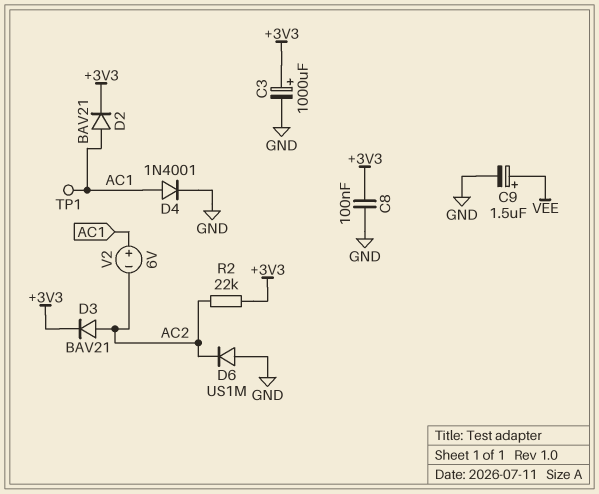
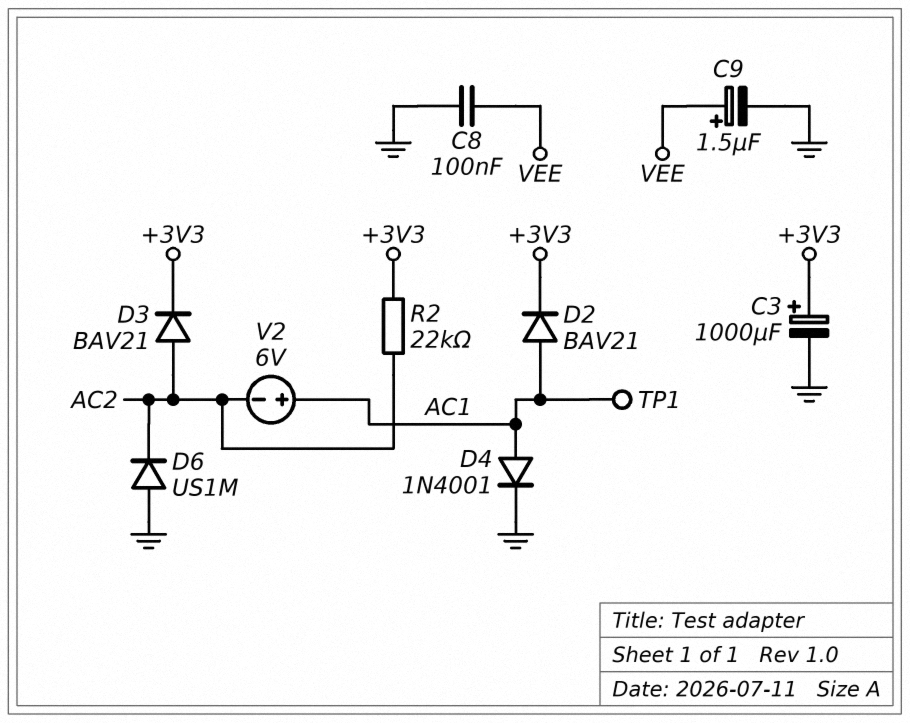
C8: 100nF (+3V3, GND) -> 100nF (GND, VEE)

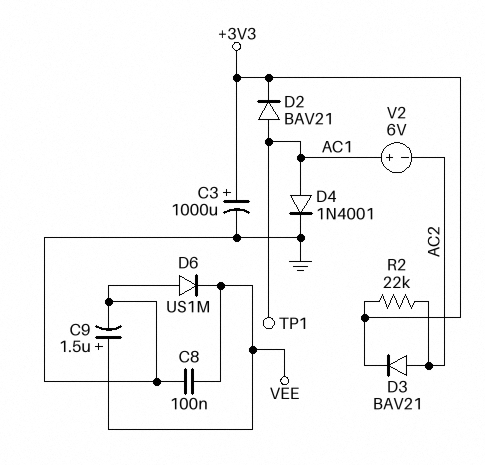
D6: diode US1M (A GND, K AC2) -> diode US1M (A GND, K VEE)

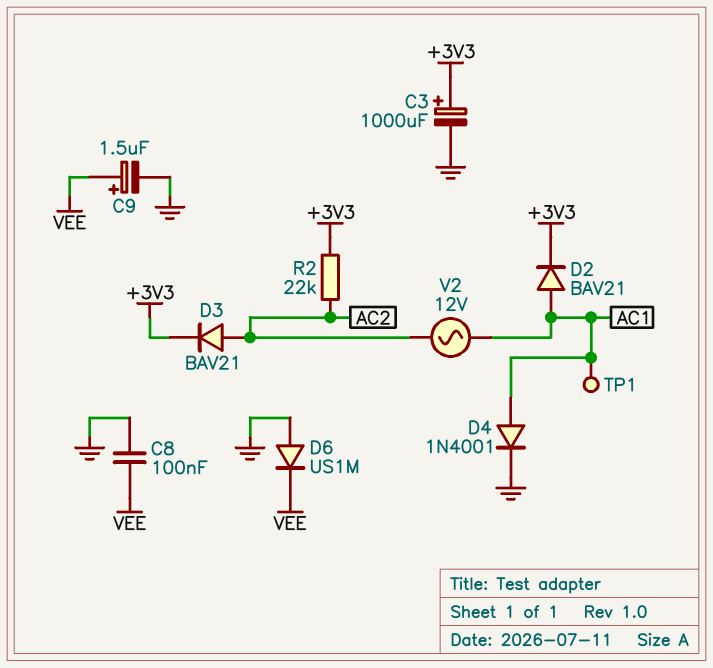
V2: 6V (plus AC1, minus AC2) -> AC 12V (AC1, AC2)

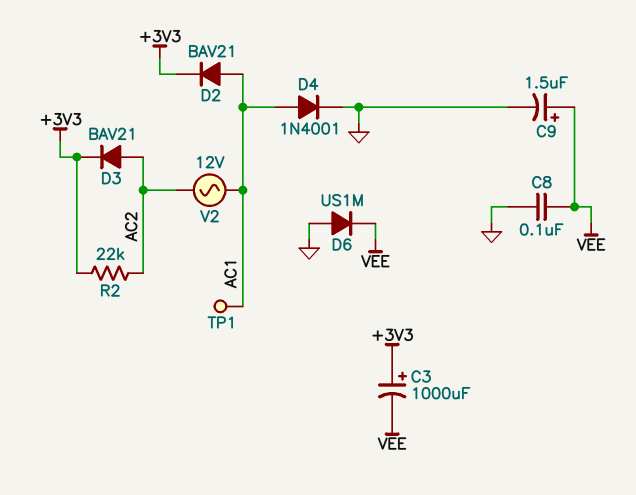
C3: 1000uF (plus +3V3, minus GND) -> 1000uF (plus +3V3, minus VEE)

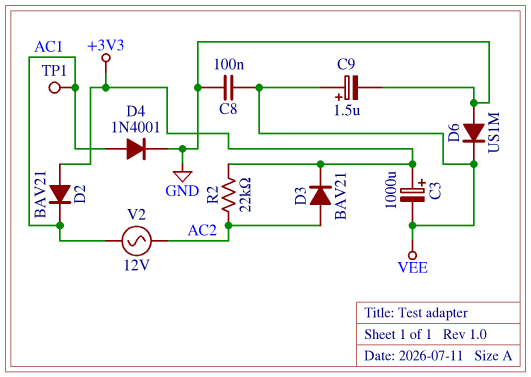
D2: diode BAV21 (A AC1, K +3V3) -> diode BAV21 (A +3V3, K AC1)

